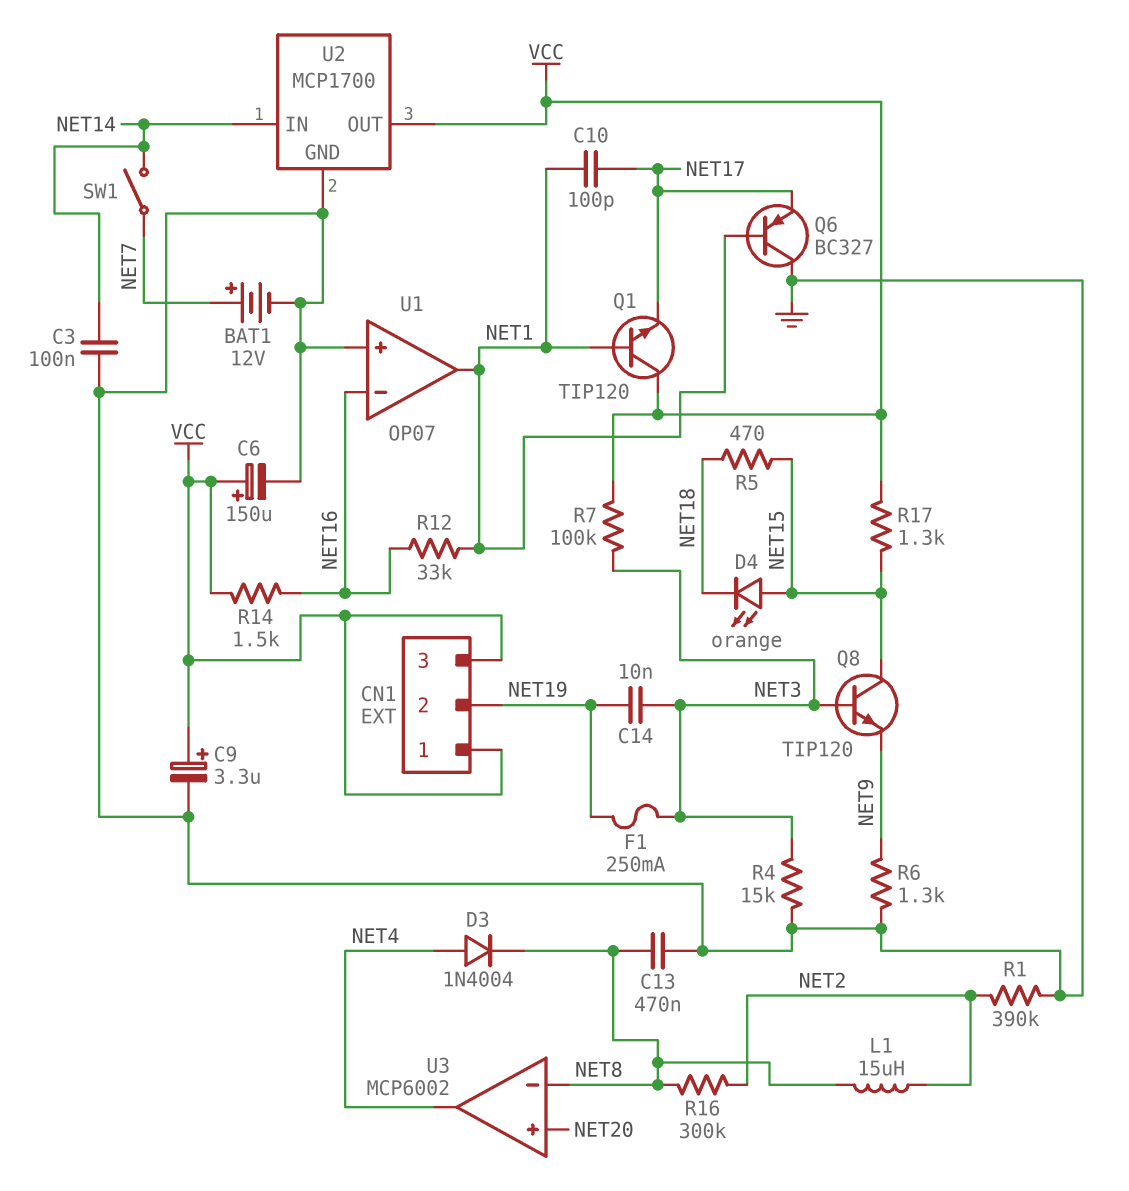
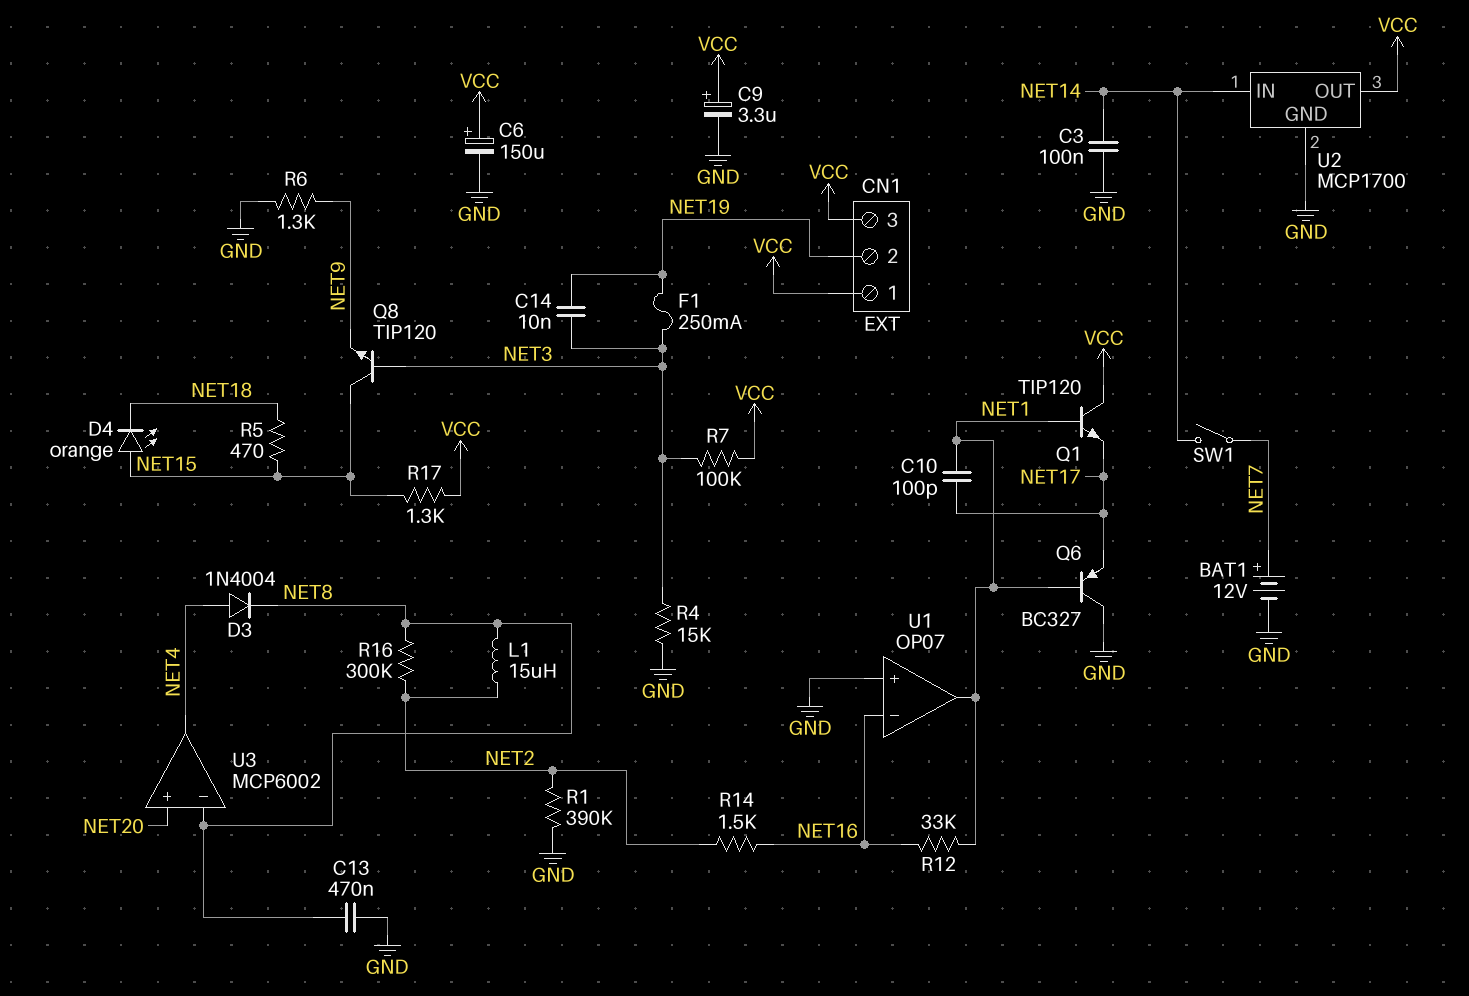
R14: 1.5k (NET16, VCC) -> 1.5k (NET2, NET16)

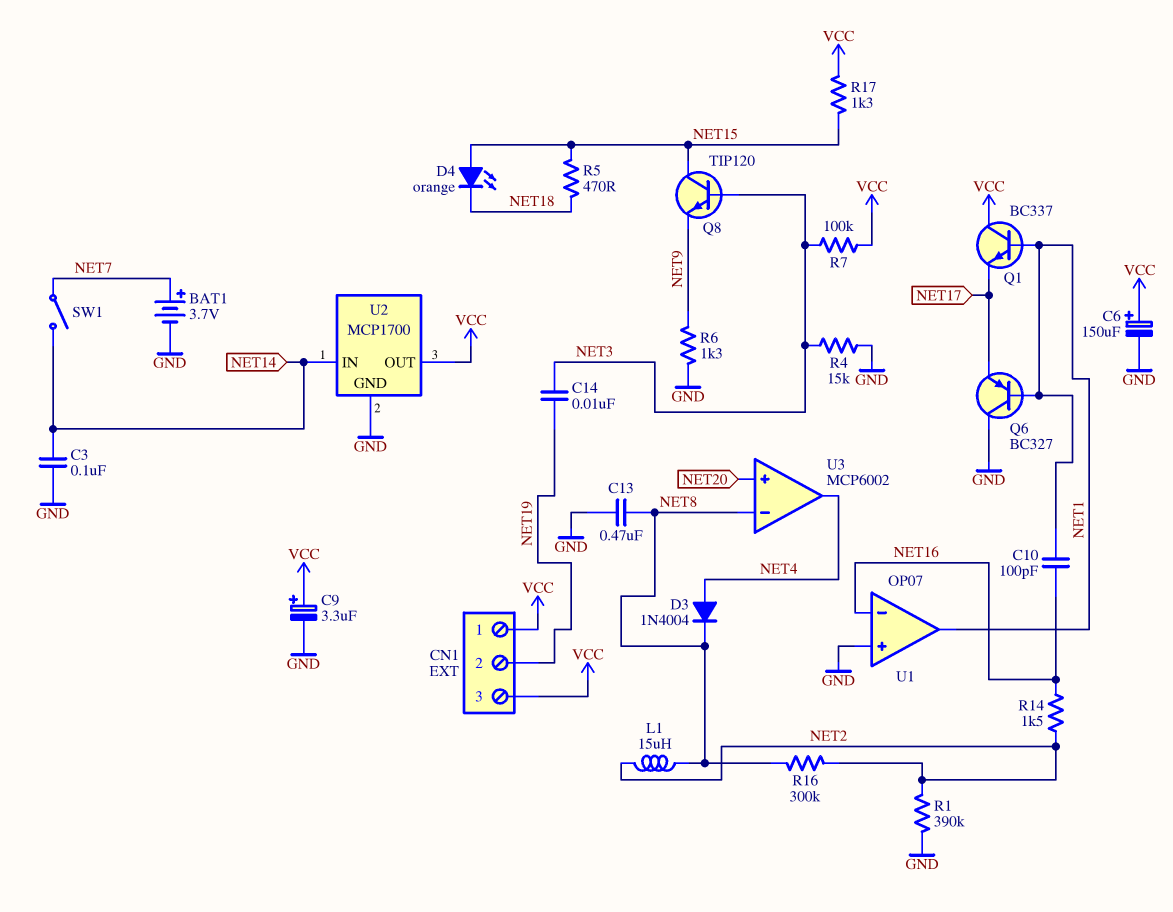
BAT1: 12V (plus NET7, minus GND) -> 3.7V (plus NET7, minus GND)
C10: 100pF (NET1, NET17) -> 100pF (NET1, NET16)
F1: 250mA (NET3, NET19) -> none
Q1: NPN TIP120 (B NET1, C VCC, E NET17) -> NPN BC337 (B NET1, C VCC, E NET17)
R12: 33k (NET1, NET16) -> none

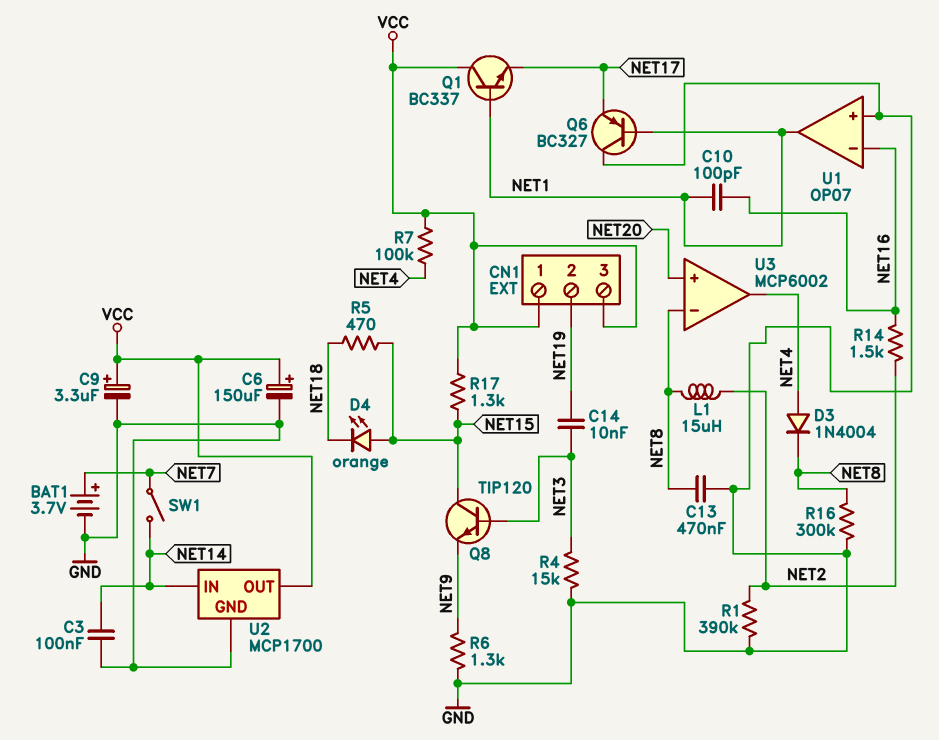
R7: 100k (NET3, VCC) -> 100k (NET4, VCC)
R16: 300k (NET2, NET8) -> 300k (GND, NET8)

